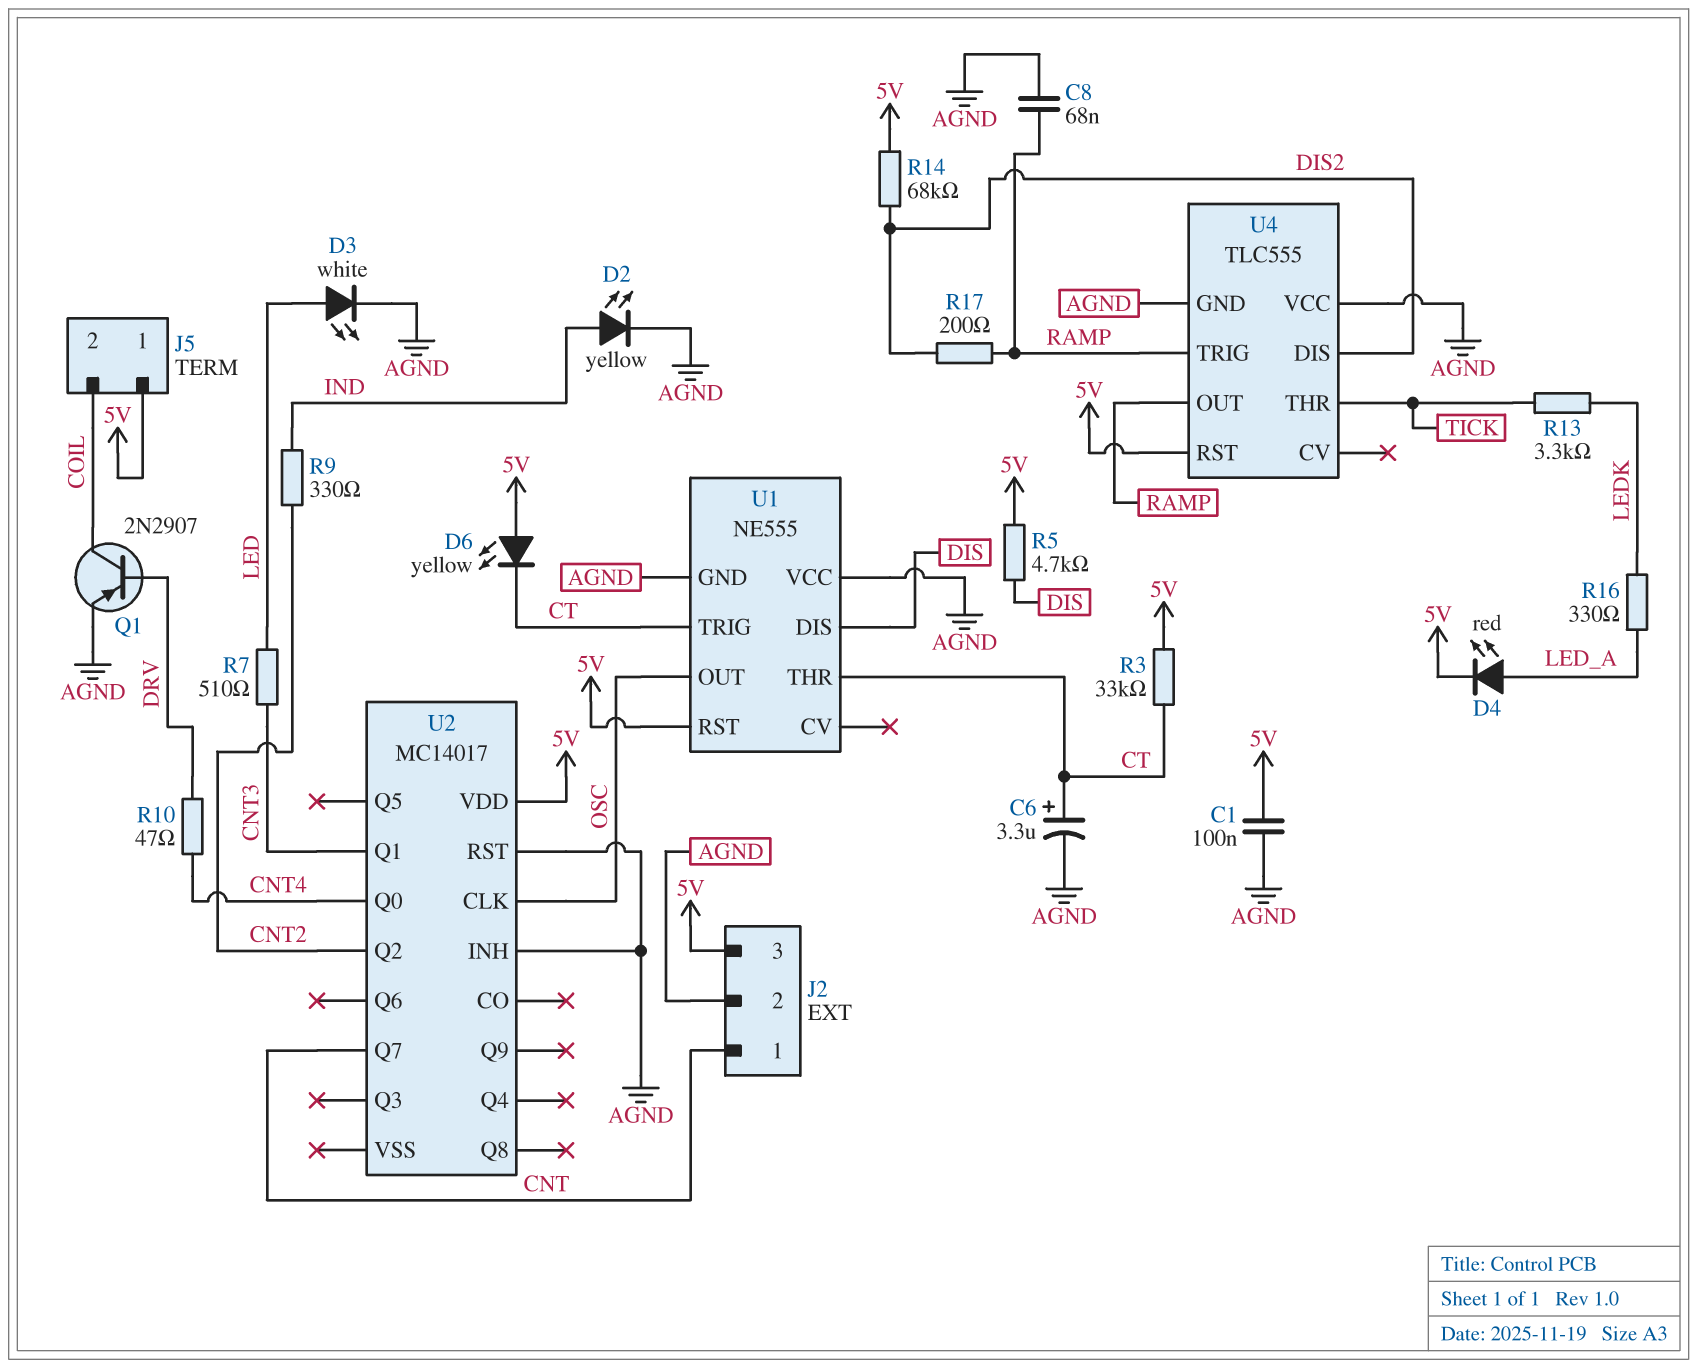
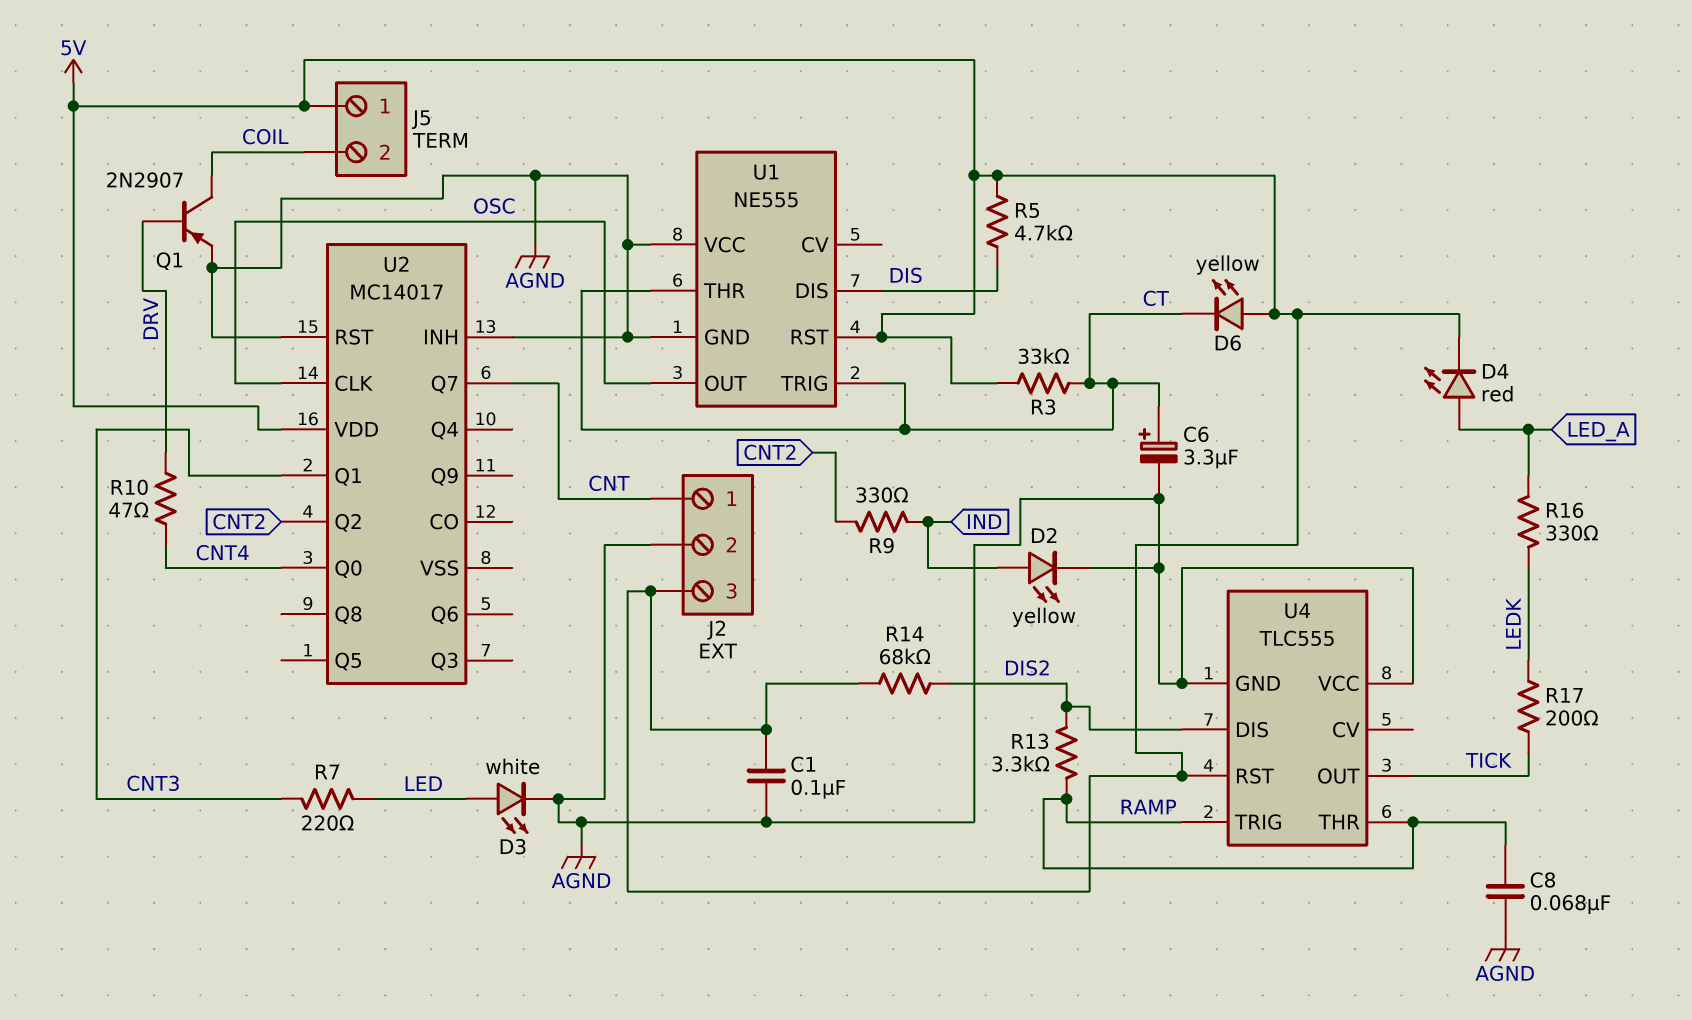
R7: 510 (CNT3, LED) -> 220 (CNT3, LED)
R13: 3.3k (LEDK, TICK) -> 3.3k (DIS2, RAMP)
R17: 200 (DIS2, RAMP) -> 200 (LEDK, TICK)
U4 pin OUT: RAMP -> TICK
U4 pin THR: TICK -> RAMP

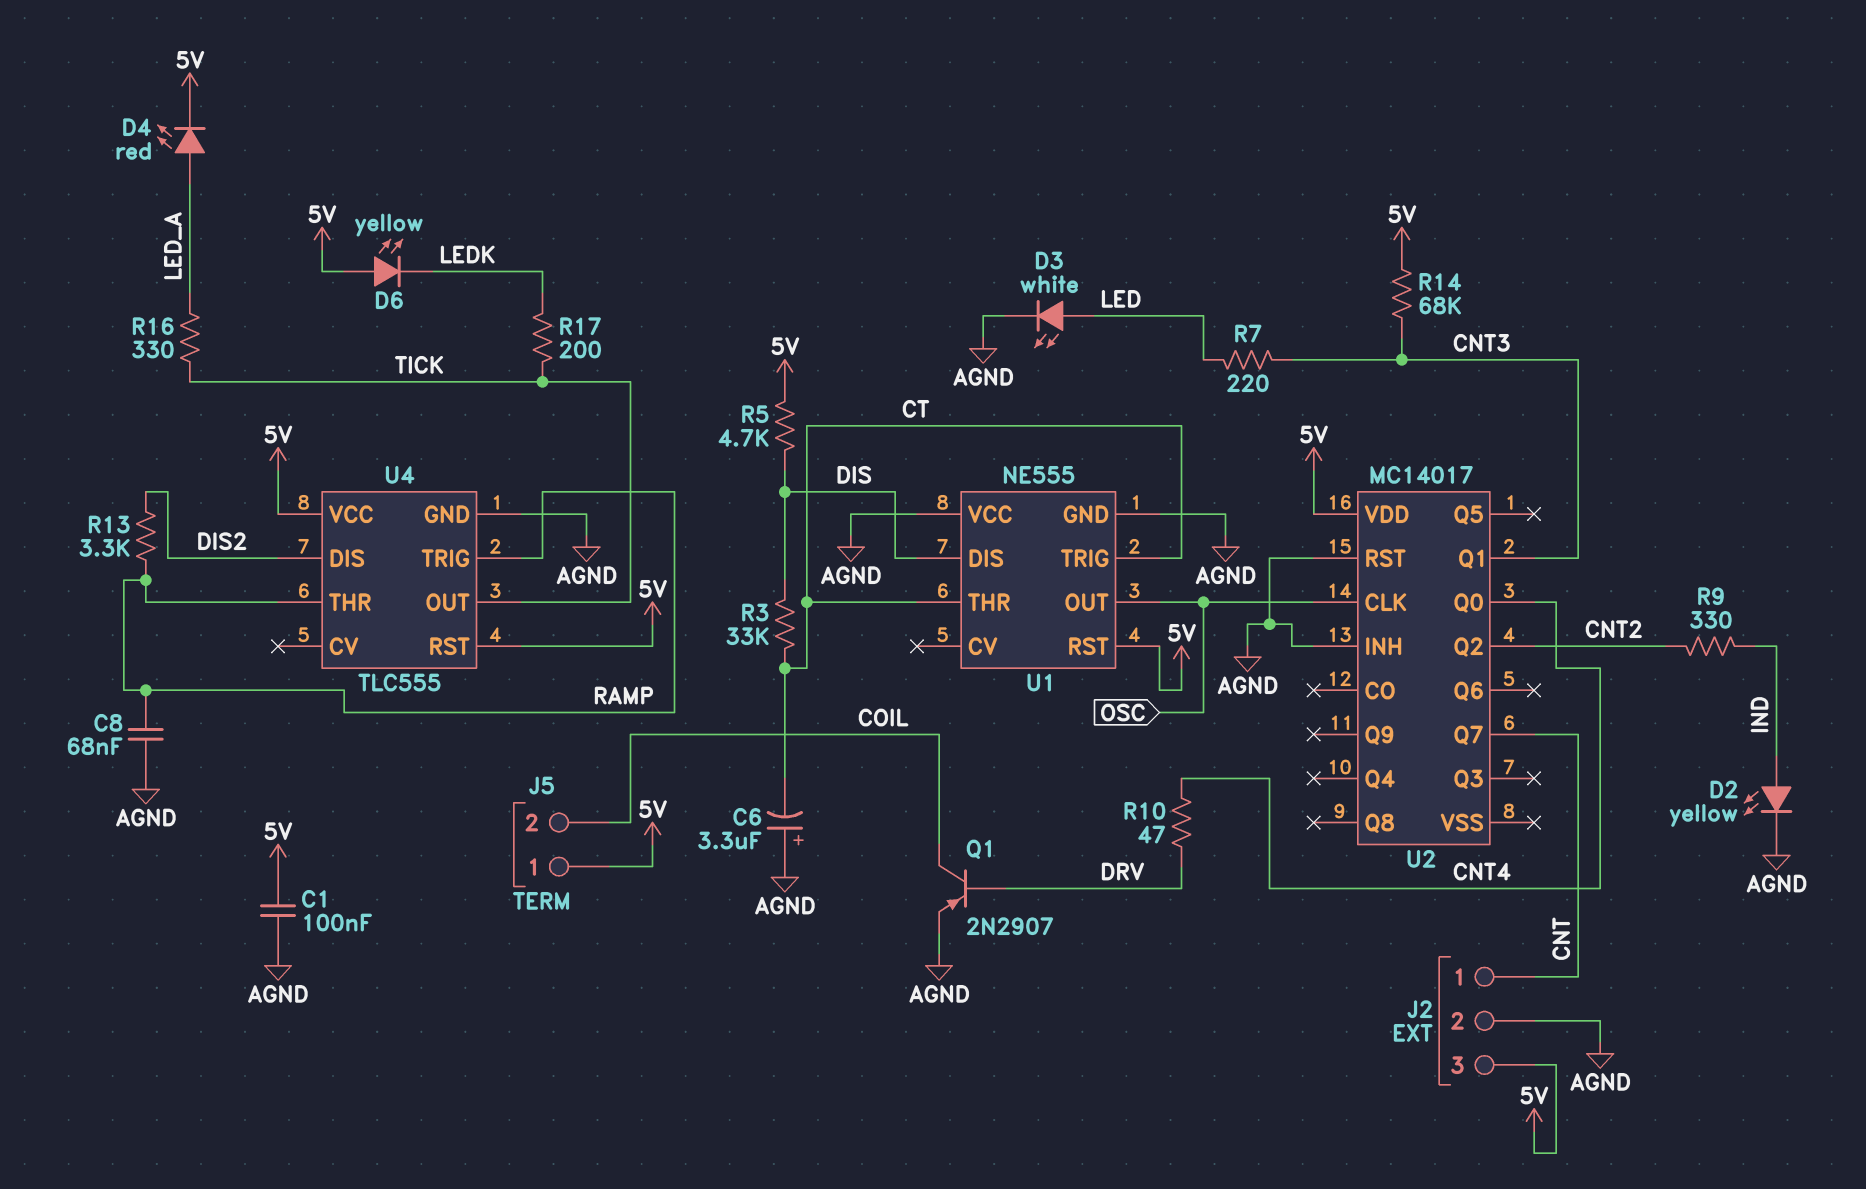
C6: 3.3uF (plus CT, minus AGND) -> 3.3uF (plus AGND, minus CT)
D6: LED yellow (A 5V, K CT) -> LED yellow (A 5V, K LEDK)
R3: 33k (5V, CT) -> 33k (CT, DIS)
R14: 68k (5V, DIS2) -> 68k (5V, CNT3)
R16: 330 (LEDK, LED_A) -> 330 (LED_A, TICK)
U4 pin VCC: AGND -> 5V

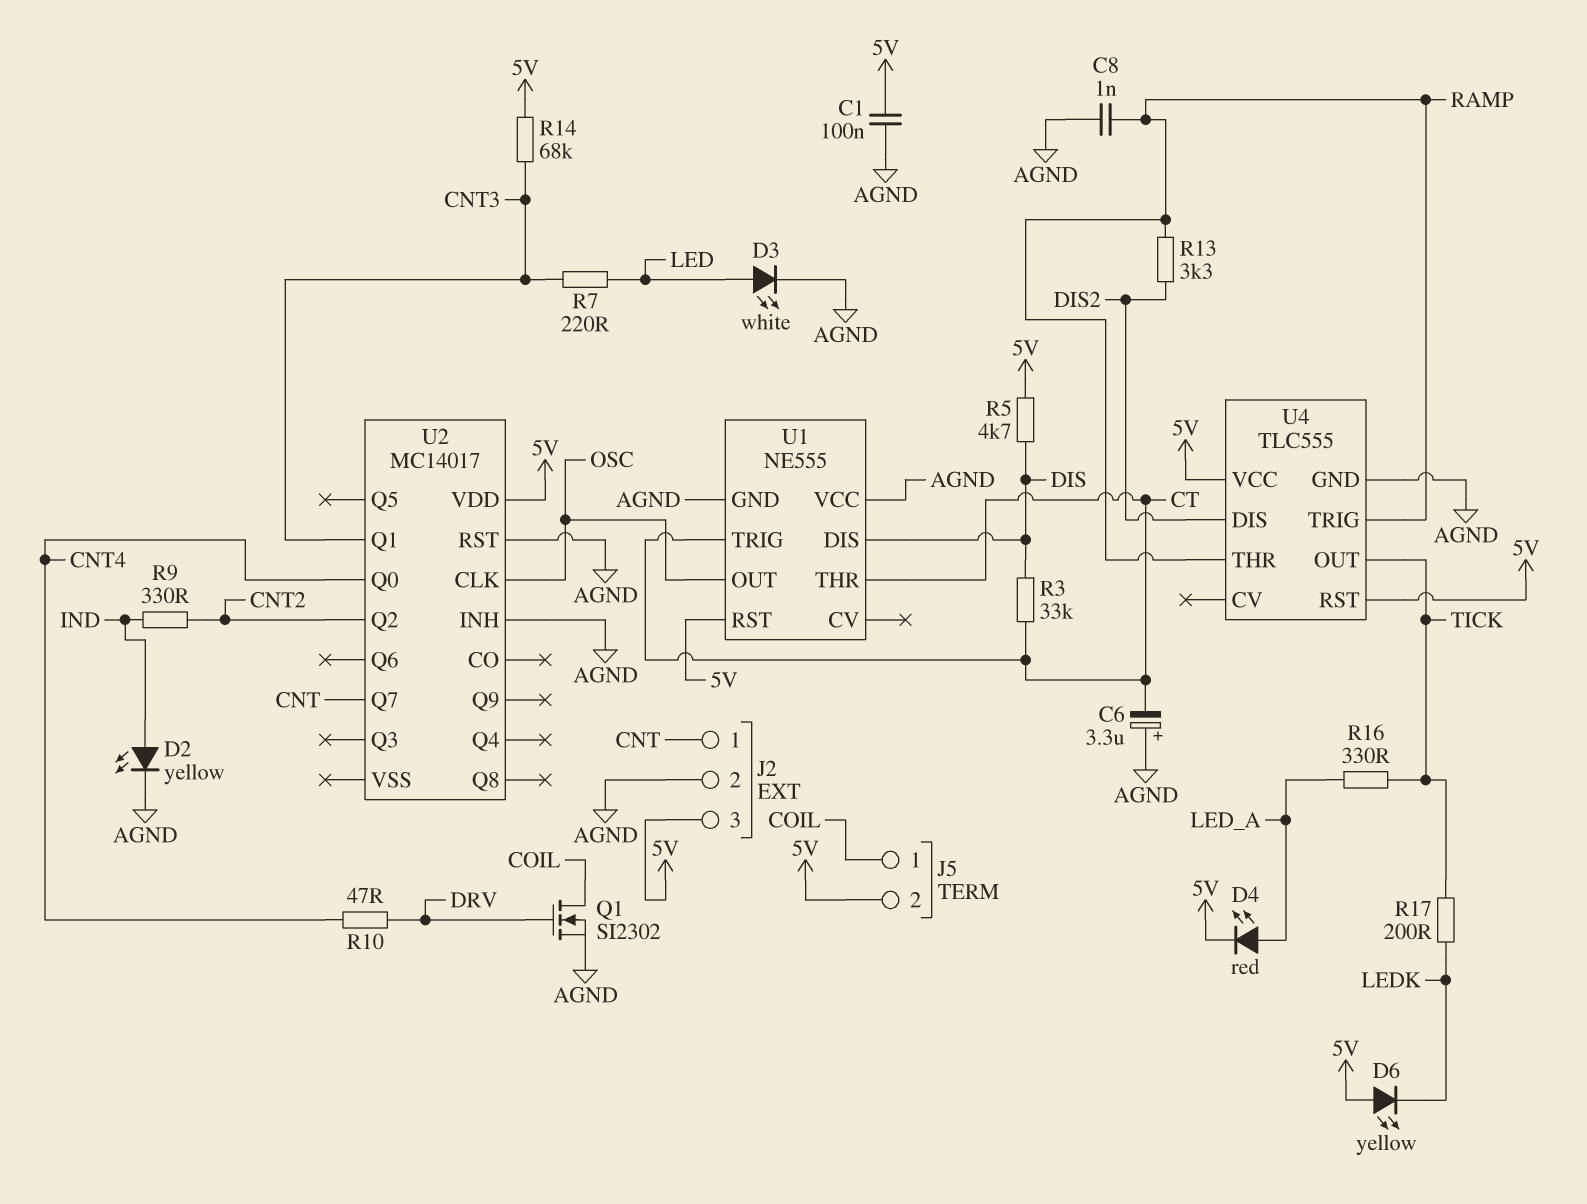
C8: 68nF (AGND, RAMP) -> 1nF (AGND, RAMP)
J5 pin 1: 5V -> COIL
J5 pin 2: COIL -> 5V
Q1: PNP 2N2907 (B DRV, C COIL, E AGND) -> NMOS SI2302 (G DRV, D COIL, S AGND)

